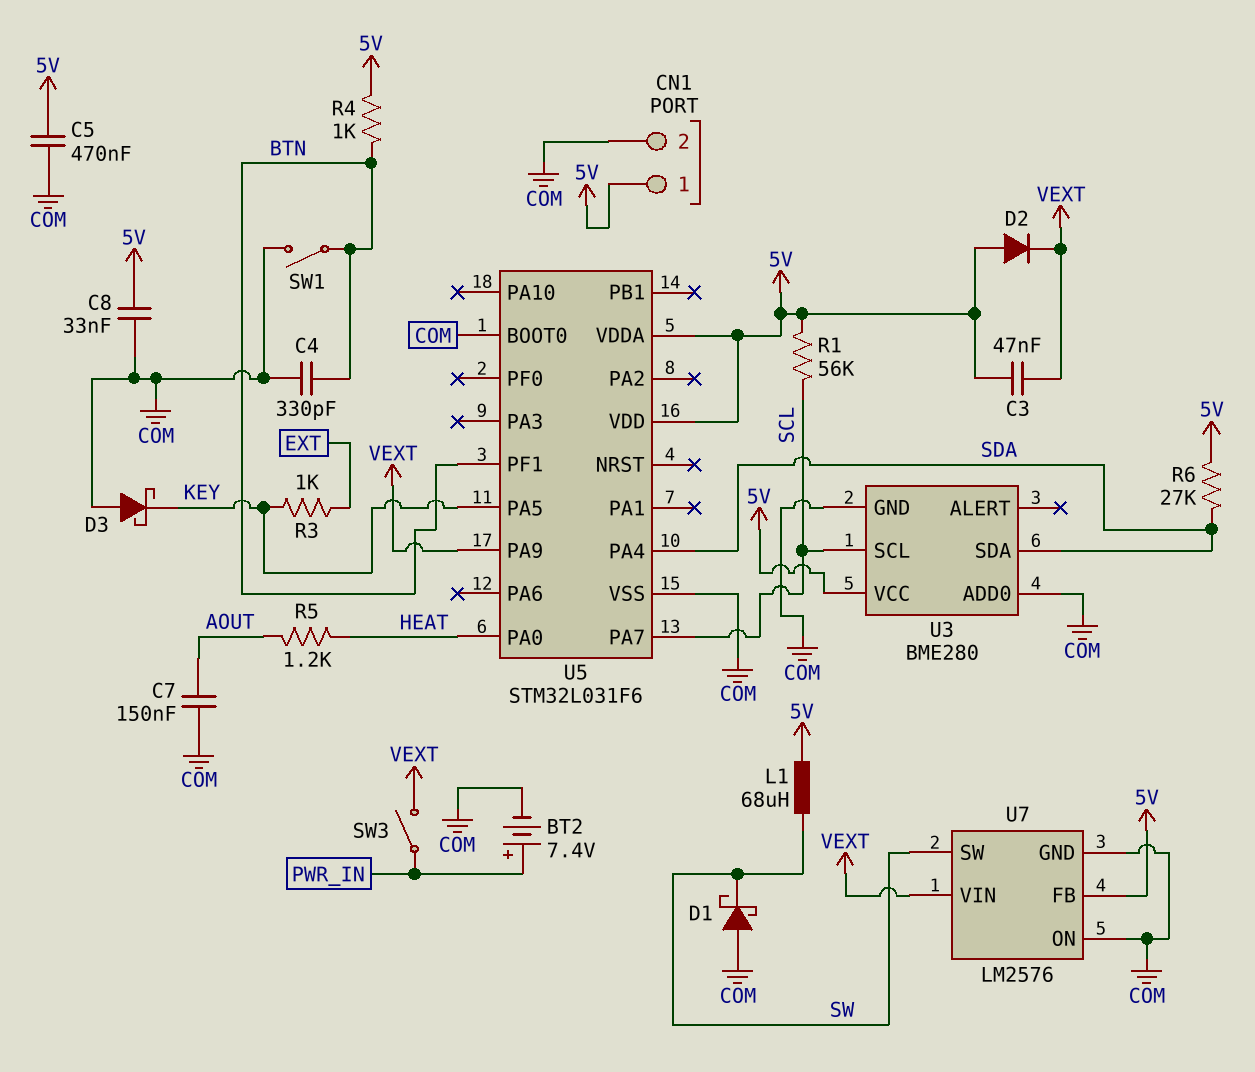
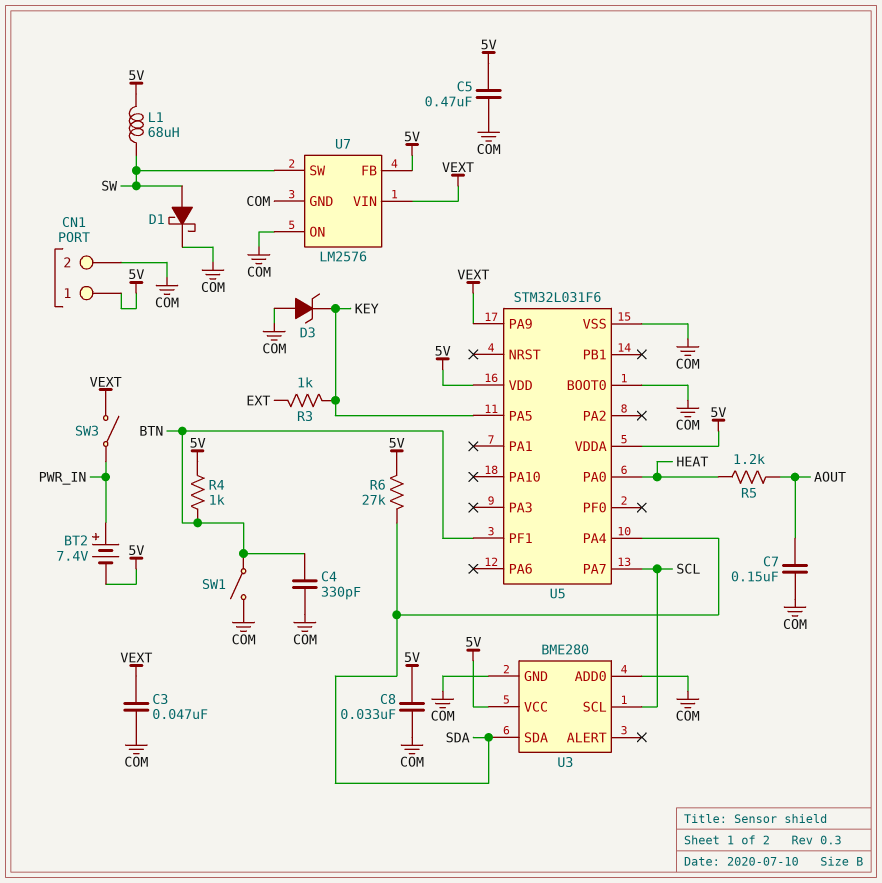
BT2: 7.4V (plus PWR_IN, minus COM) -> 7.4V (plus PWR_IN, minus 5V)
C3: 47nF (5V, VEXT) -> 47nF (COM, VEXT)
D1: schottky (A COM, K SW) -> schottky (A SW, K COM)
D2: diode (A 5V, K VEXT) -> none
D3: schottky (A COM, K KEY) -> zener (A COM, K KEY)
R1: 56k (5V, SCL) -> none

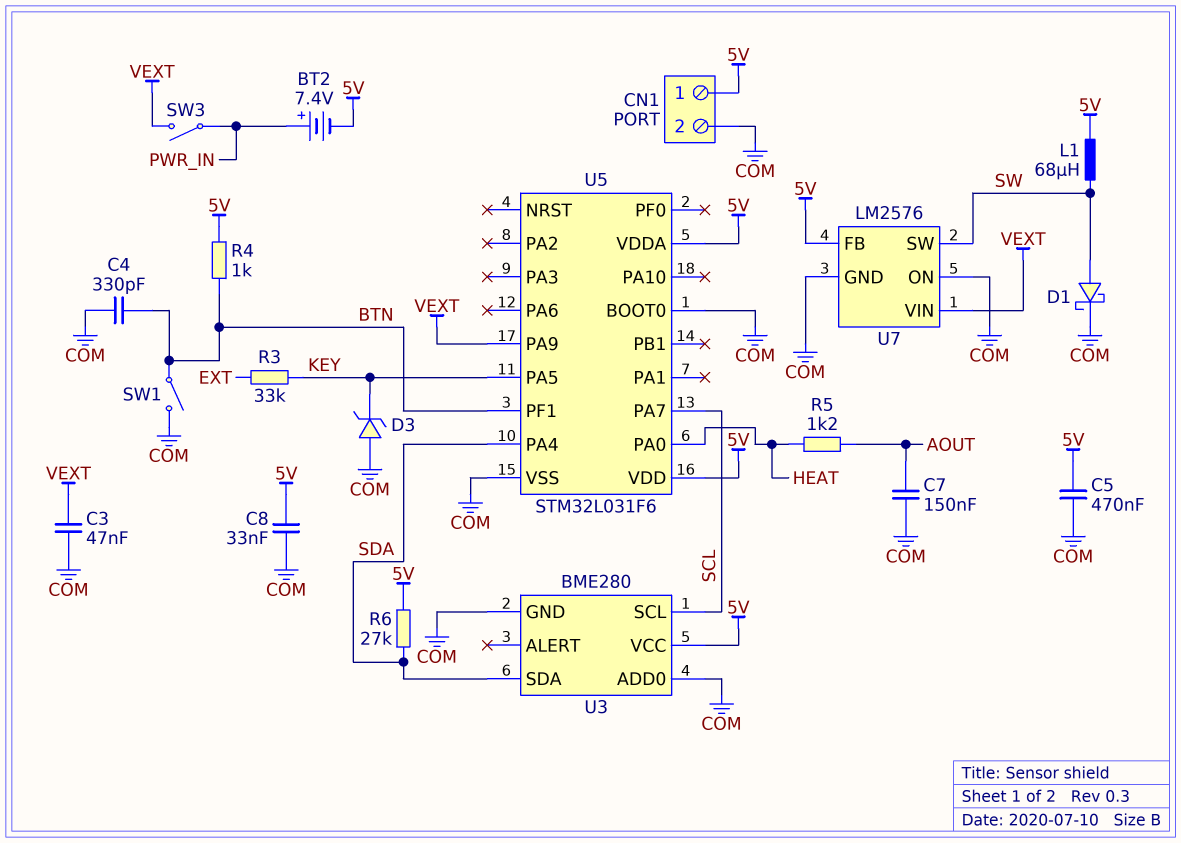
R3: 1k (EXT, KEY) -> 33k (EXT, KEY)

